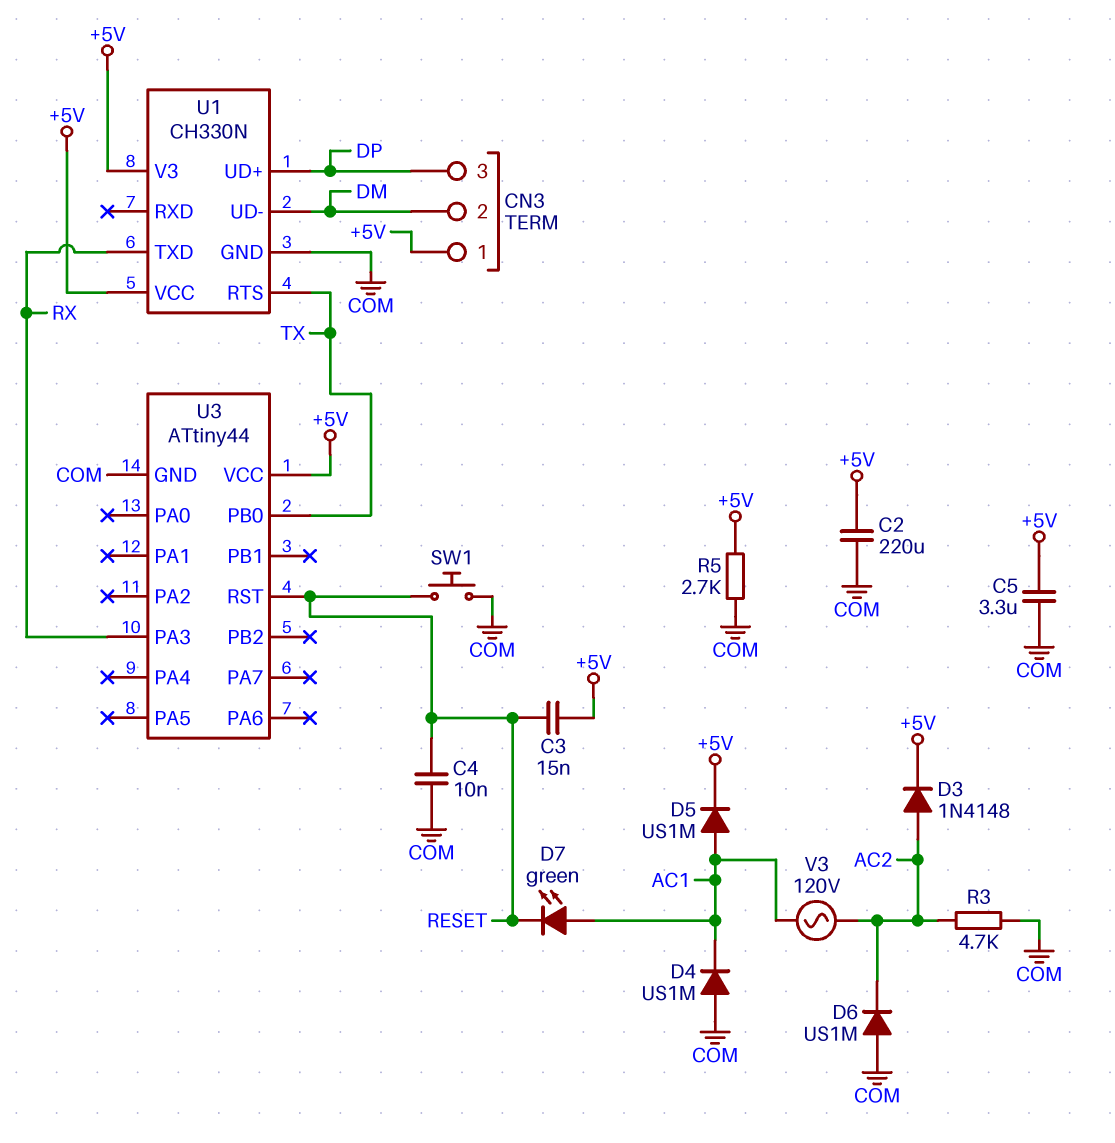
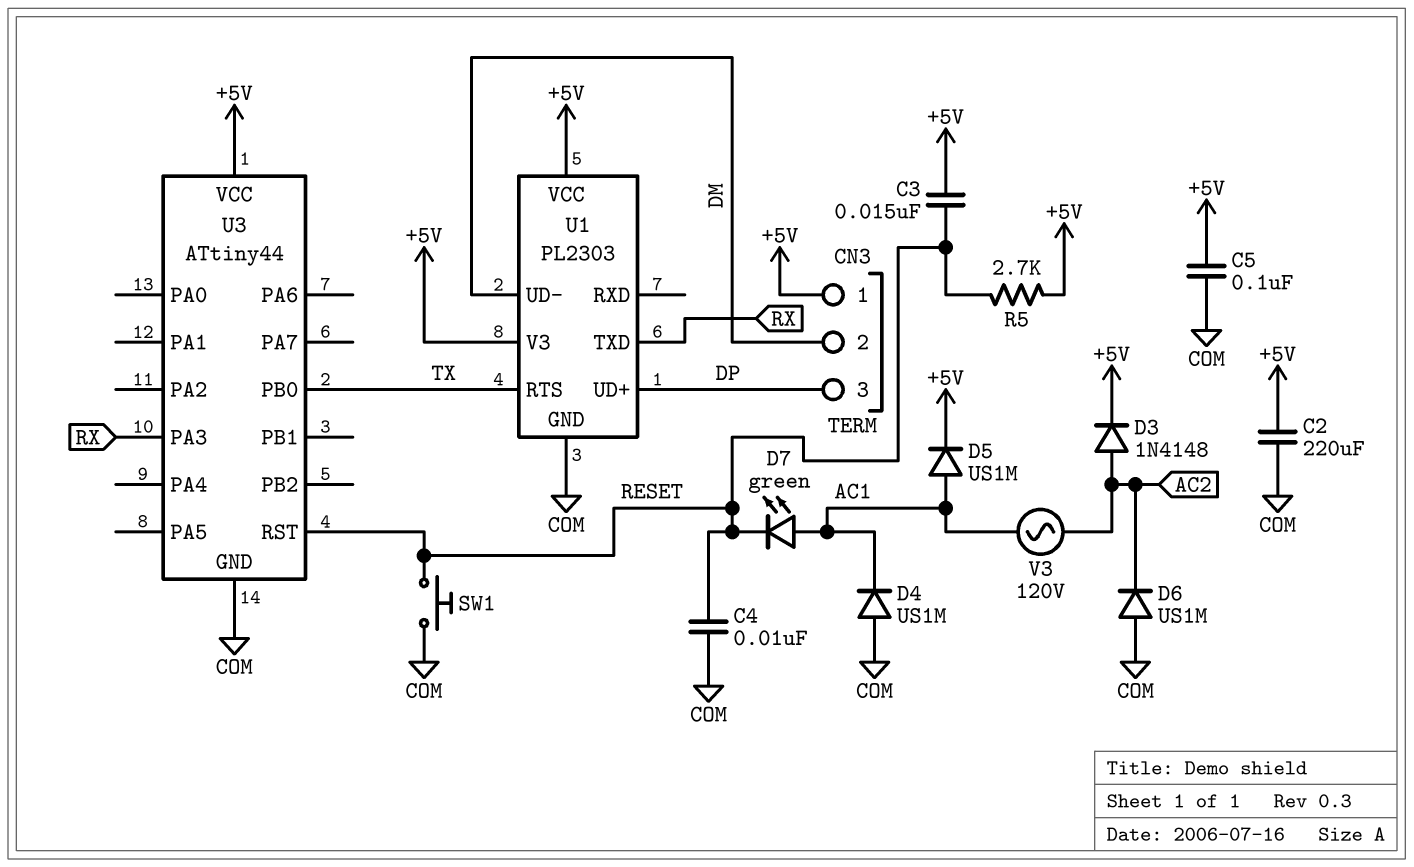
C5: 3.3uF (+5V, COM) -> 100nF (+5V, COM)
R3: 4.7k (AC2, COM) -> none
R5: 2.7k (+5V, COM) -> 2.7k (+5V, RESET)
U1: CH330N -> PL2303

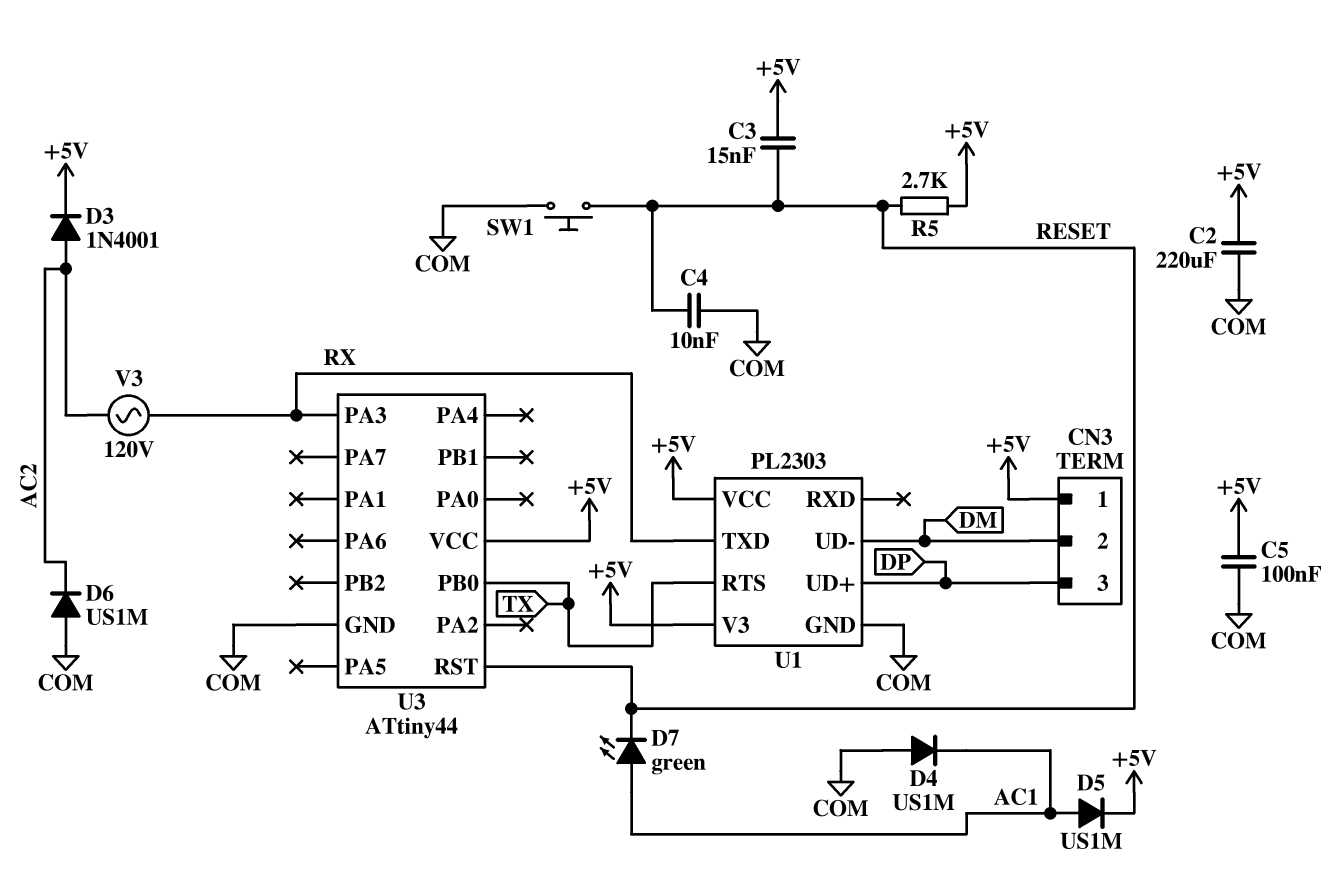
D3: diode 1N4148 (A AC2, K +5V) -> diode 1N4001 (A AC2, K +5V)
V3: AC 120V (AC1, AC2) -> AC 120V (AC2, RX)

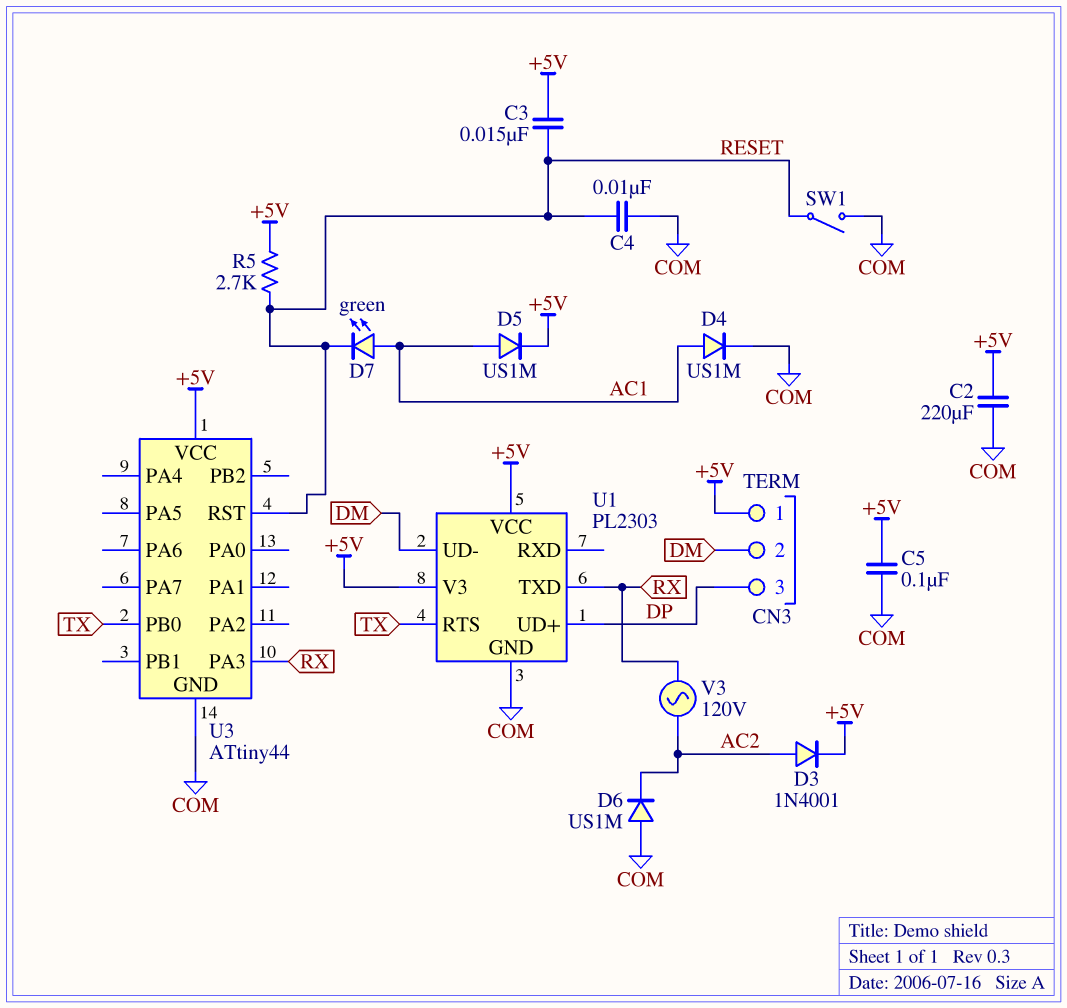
D4: diode US1M (A COM, K AC1) -> diode US1M (A AC1, K COM)
SW1: button (COM, RESET) -> switch (COM, RESET)

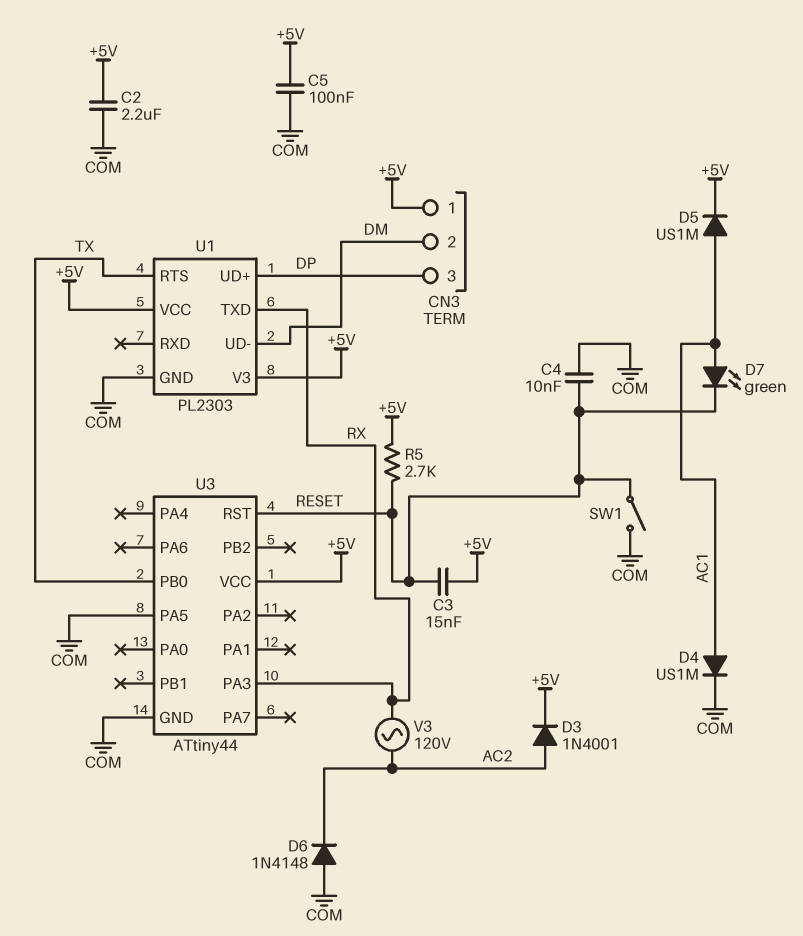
C2: 220uF (+5V, COM) -> 2.2uF (+5V, COM)
D6: diode US1M (A COM, K AC2) -> diode 1N4148 (A COM, K AC2)
U3 pin PA5: none -> COM

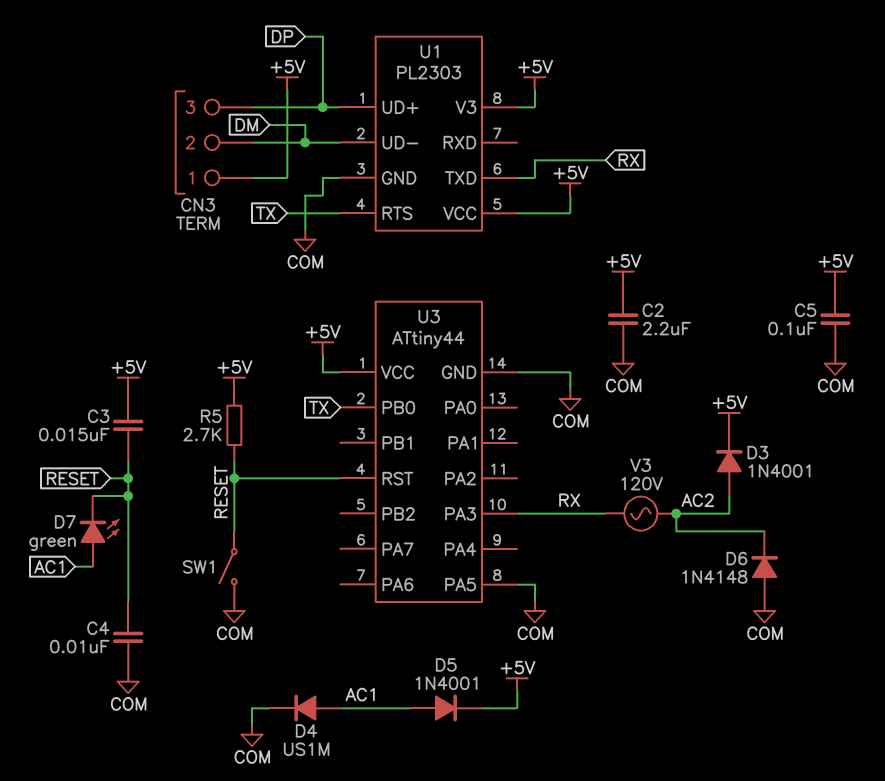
D5: diode US1M (A AC1, K +5V) -> diode 1N4001 (A AC1, K +5V)

